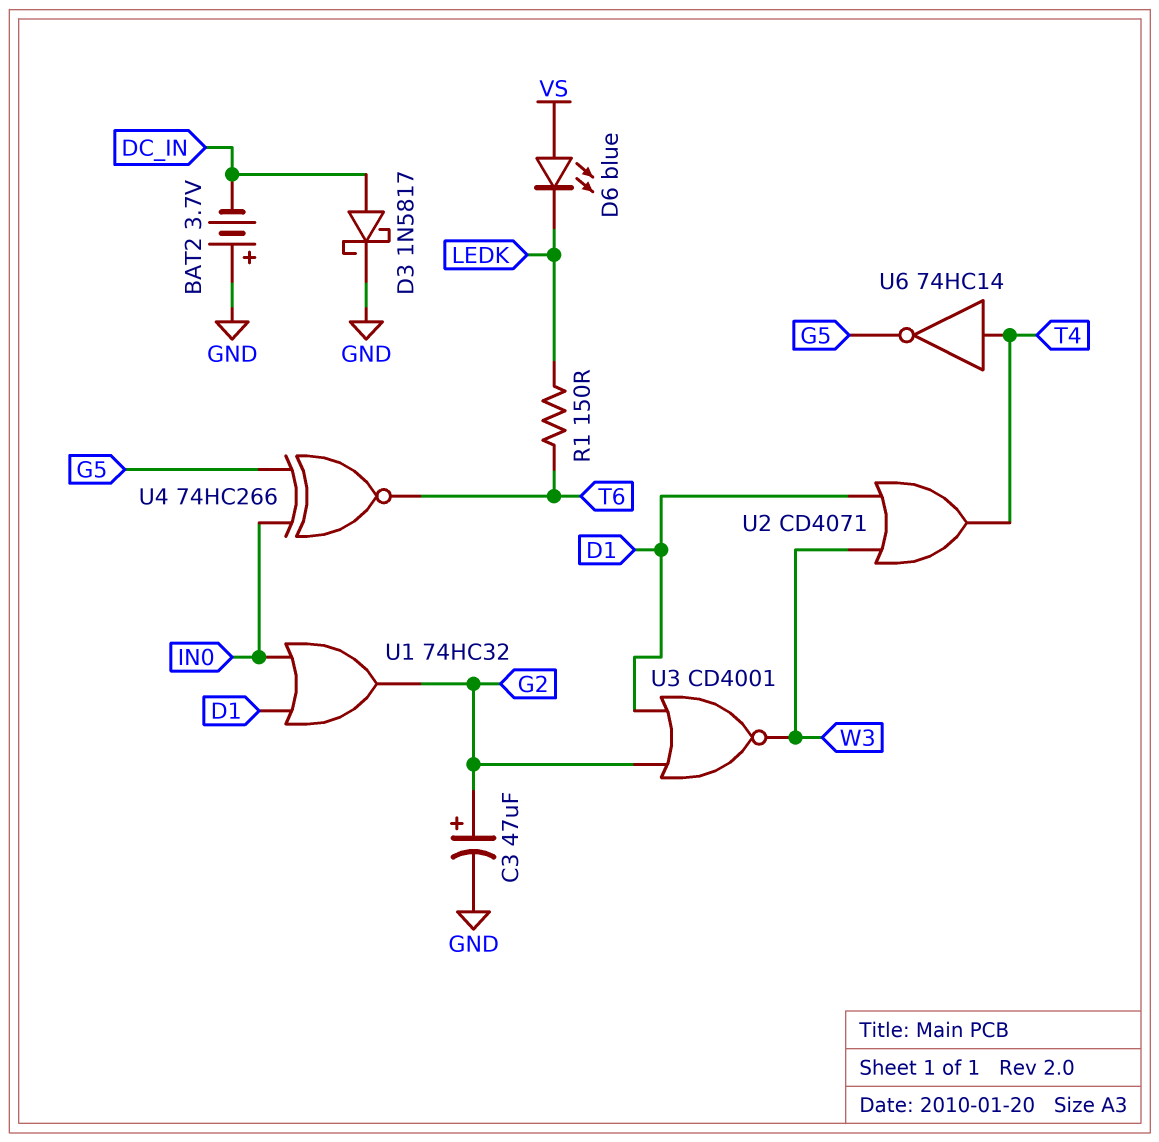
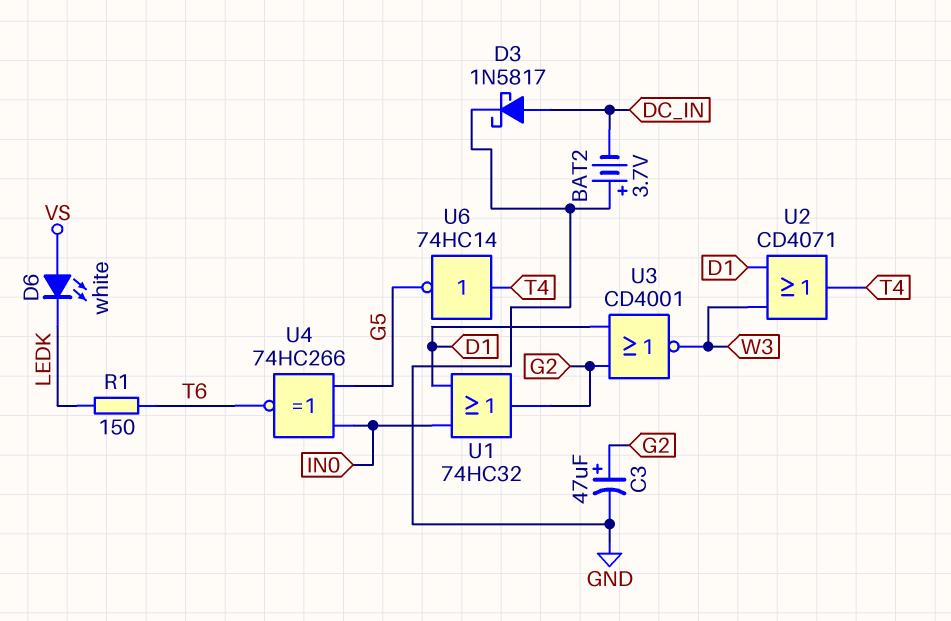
D6: LED blue (A VS, K LEDK) -> LED white (A VS, K LEDK)

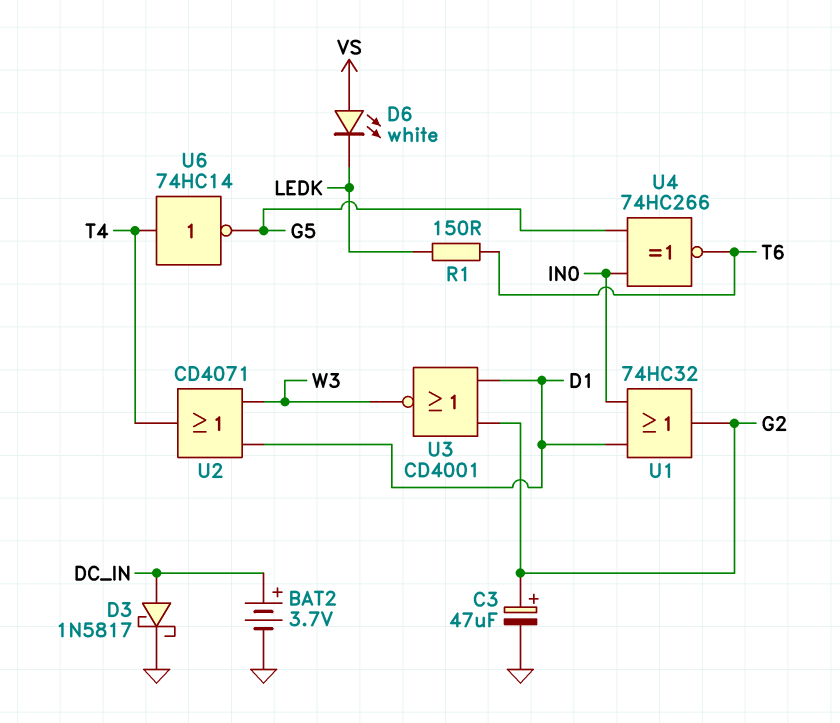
BAT2: 3.7V (plus GND, minus DC_IN) -> 3.7V (plus DC_IN, minus GND)

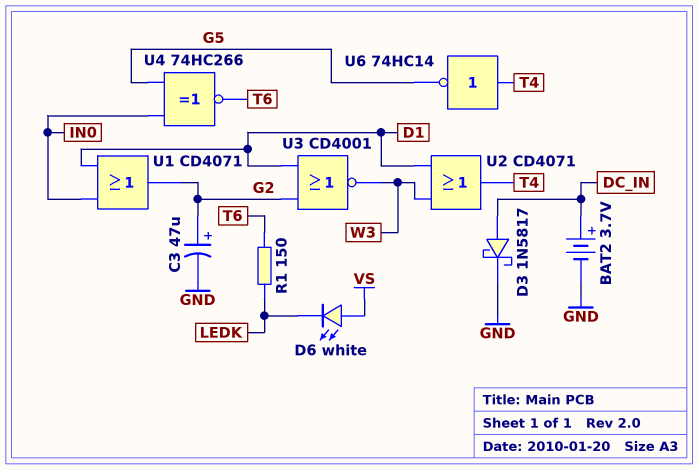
U1: OR 74HC32 (in D1, in IN0, out G2) -> OR CD4071 (in D1, in IN0, out G2)

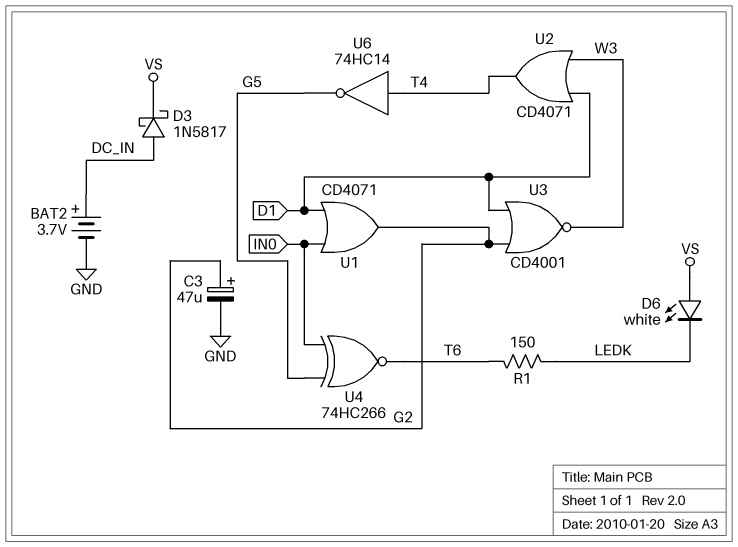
D3: schottky 1N5817 (A DC_IN, K GND) -> schottky 1N5817 (A DC_IN, K VS)

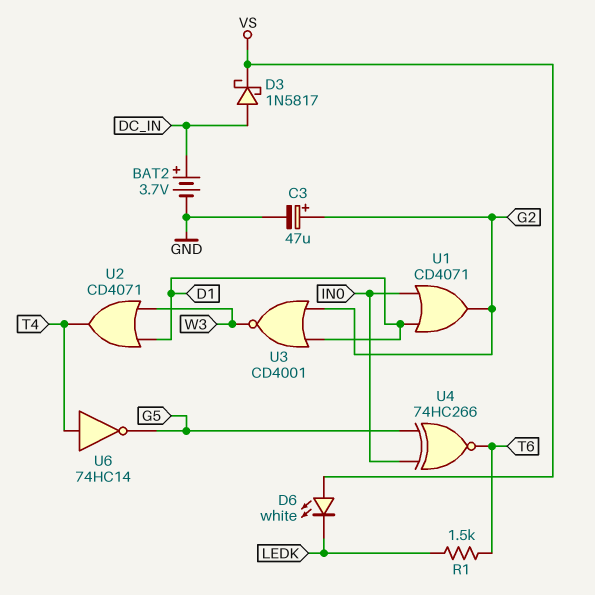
R1: 150 (LEDK, T6) -> 1.5k (LEDK, T6)

